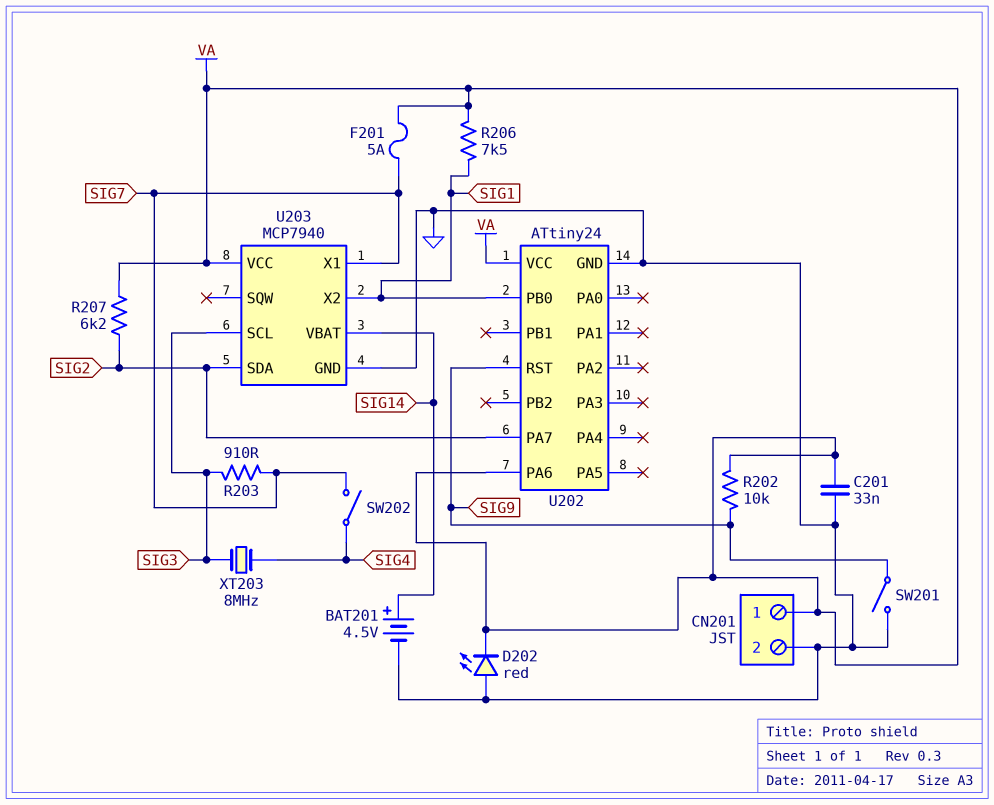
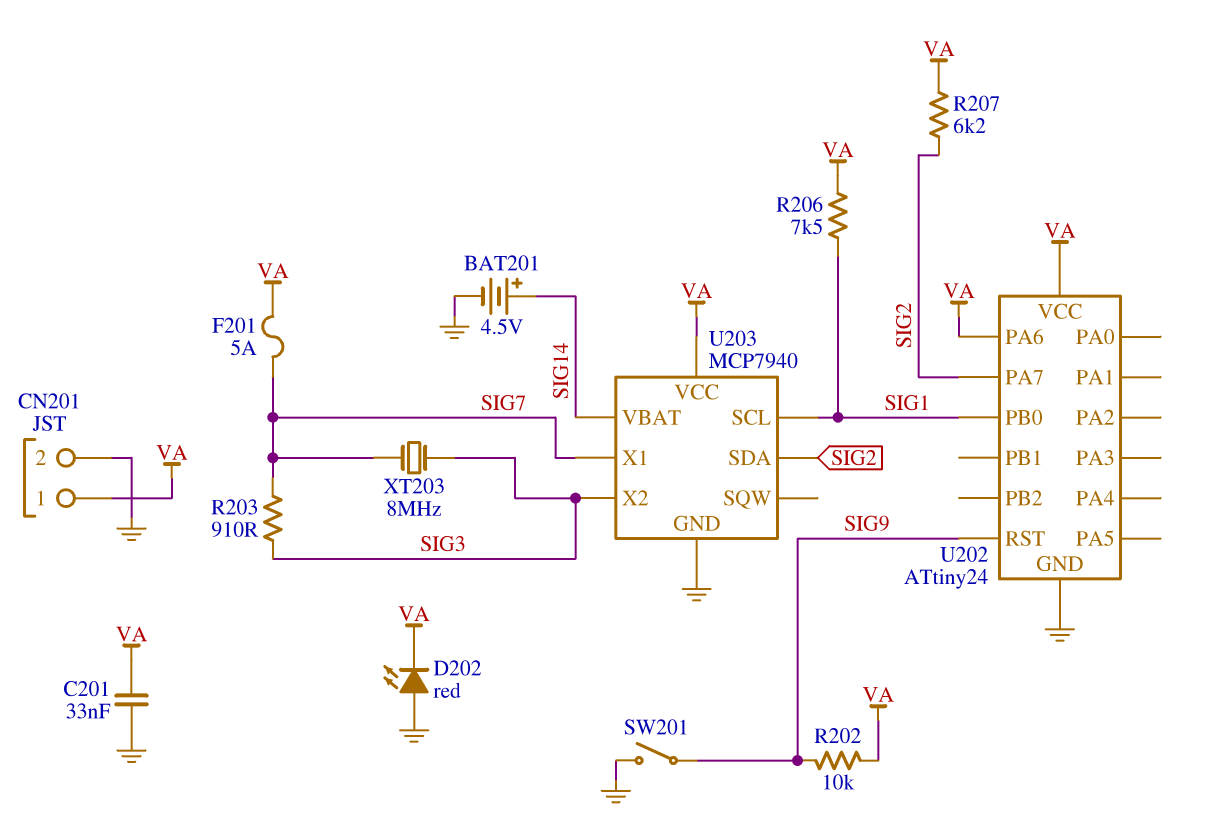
SW202: switch (SIG4, SIG7) -> none
U203 pin SCL: SIG3 -> SIG1
U203 pin X2: SIG1 -> SIG3
XT203: 8MHz (SIG3, SIG4) -> 8MHz (SIG3, SIG7)

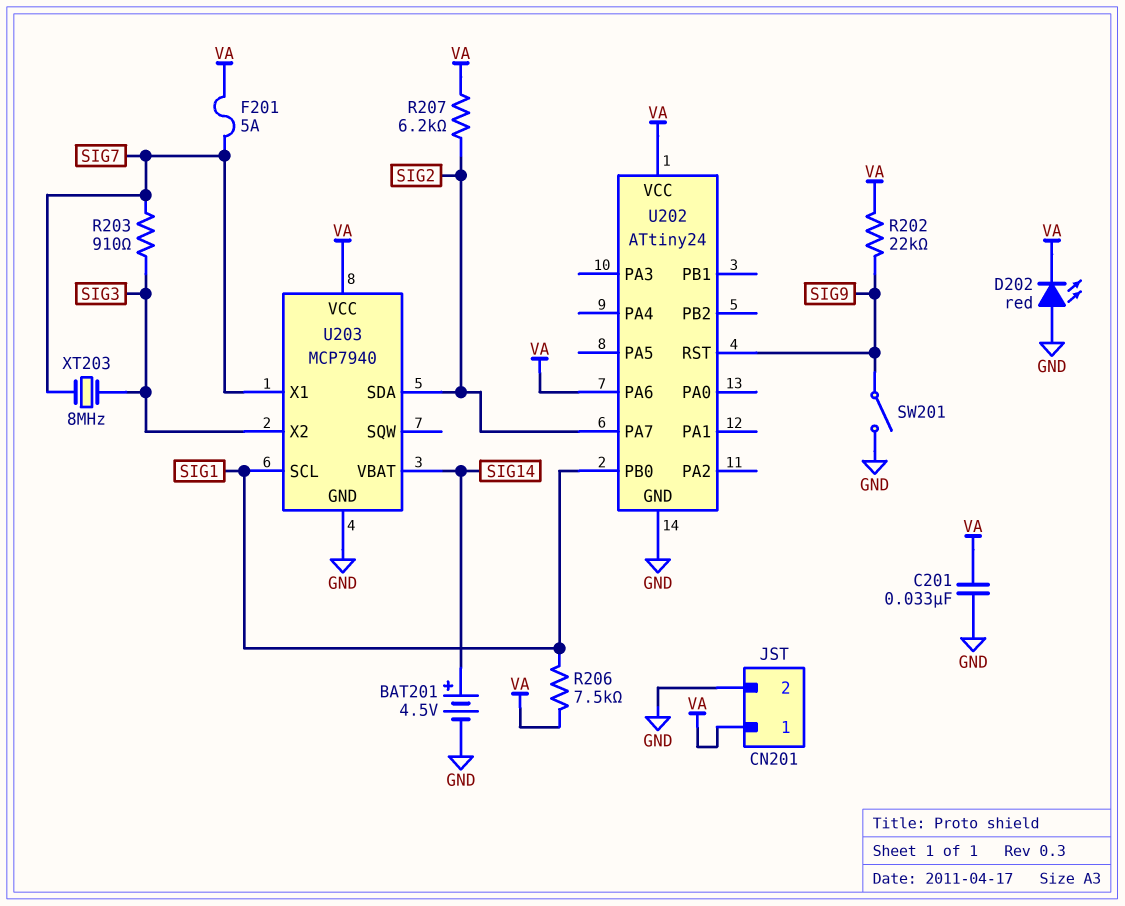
R202: 10k (SIG9, VA) -> 22k (SIG9, VA)

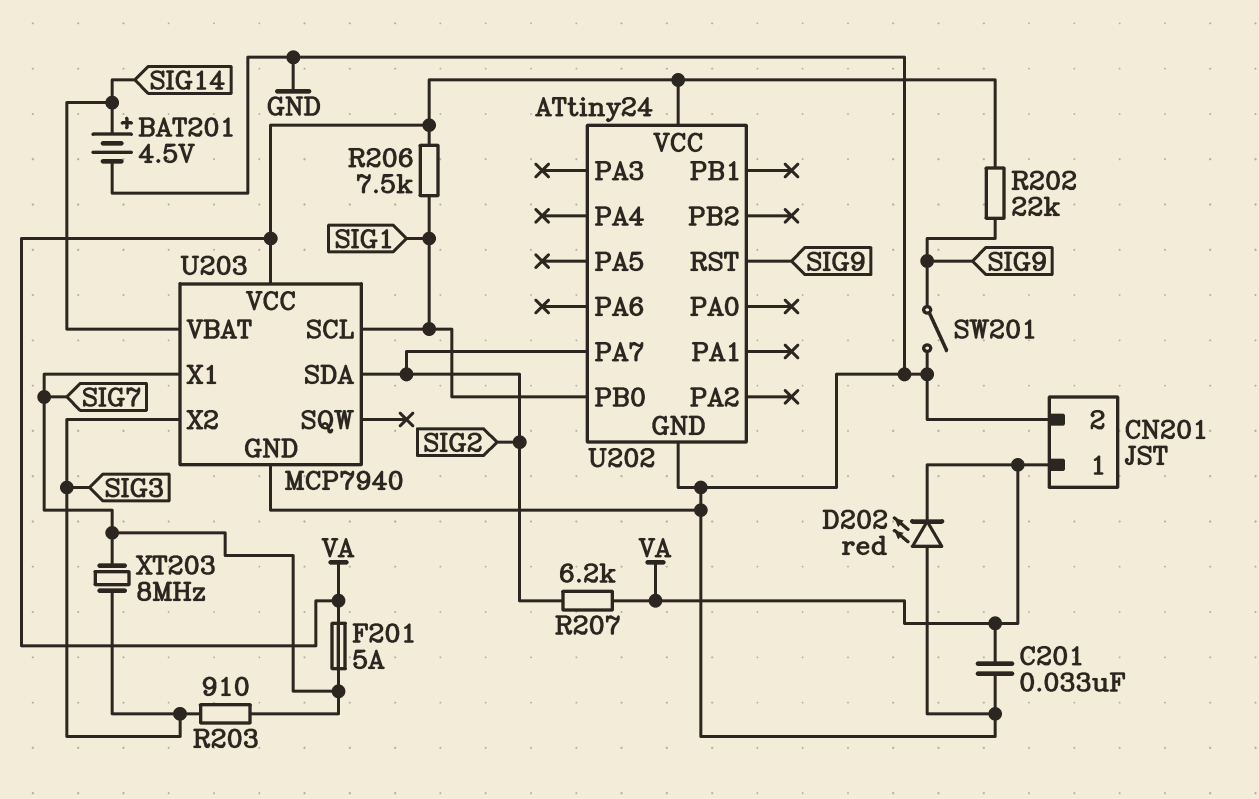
U202 pin PA6: VA -> none

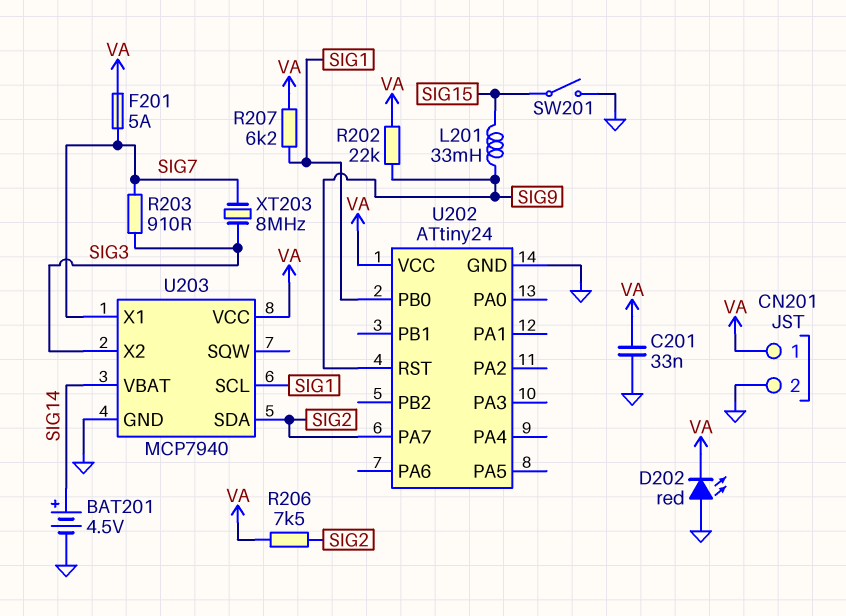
L201: none -> 33mH (SIG9, SIG15)
R206: 7.5k (SIG1, VA) -> 7.5k (SIG2, VA)
R207: 6.2k (SIG2, VA) -> 6.2k (SIG1, VA)
SW201: switch (GND, SIG9) -> switch (GND, SIG15)

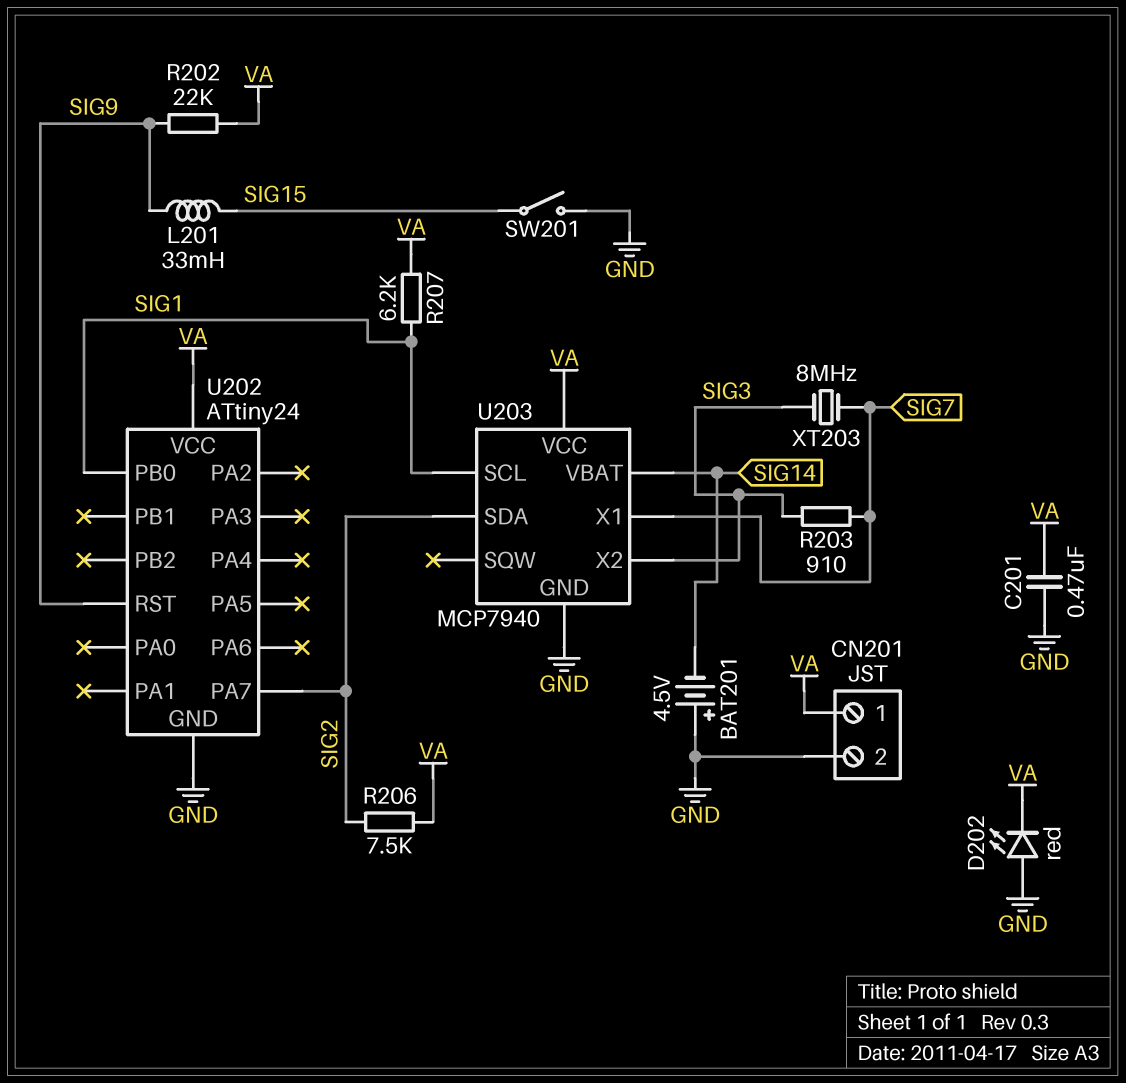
BAT201: 4.5V (plus SIG14, minus GND) -> 4.5V (plus GND, minus SIG14)
C201: 33nF (GND, VA) -> 470nF (GND, VA)
F201: 5A (SIG7, VA) -> none

